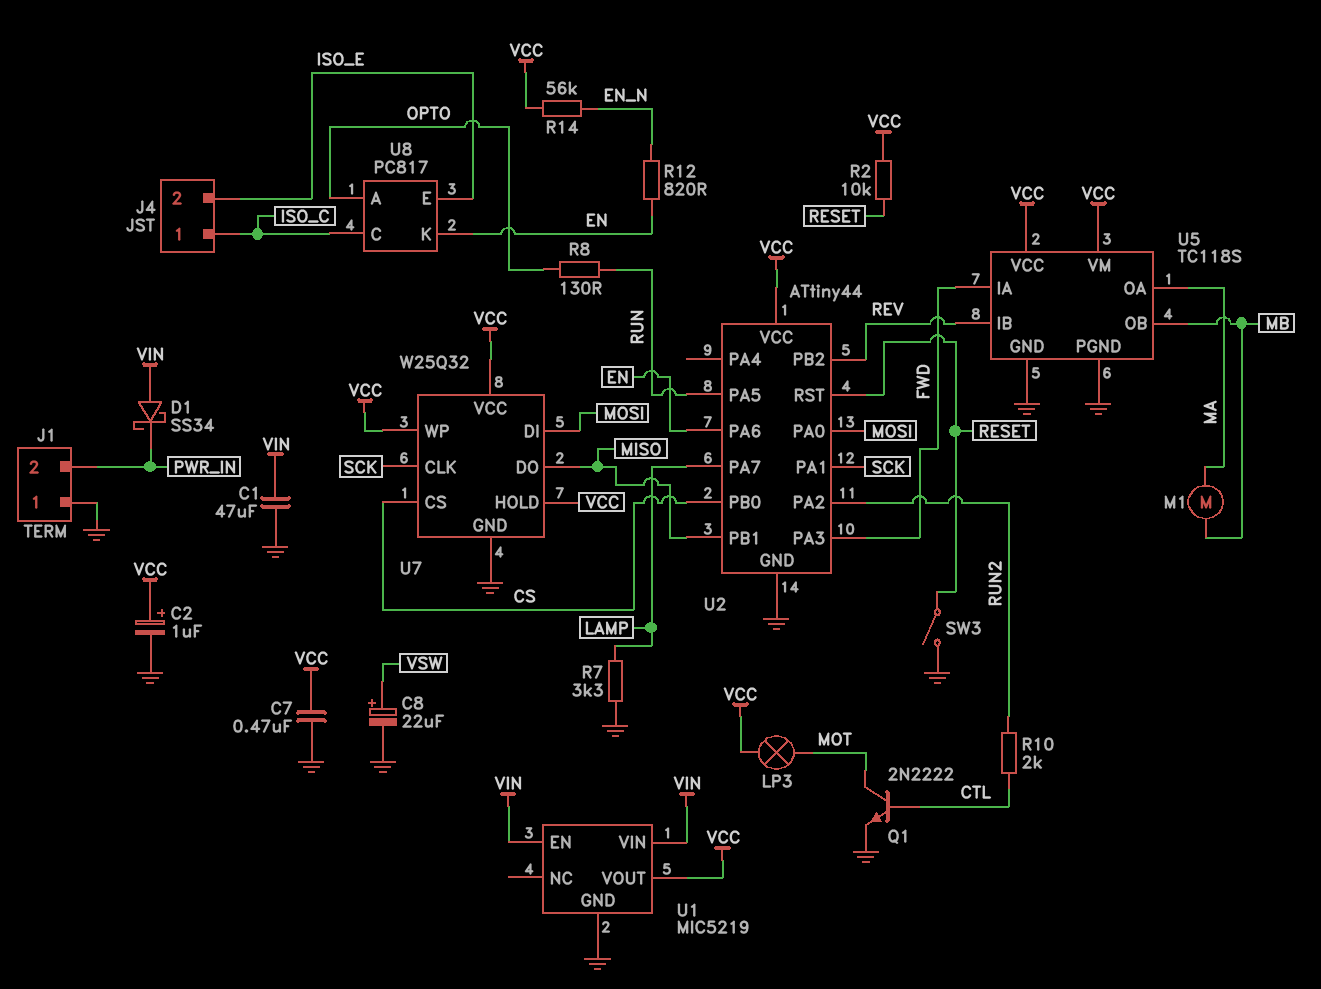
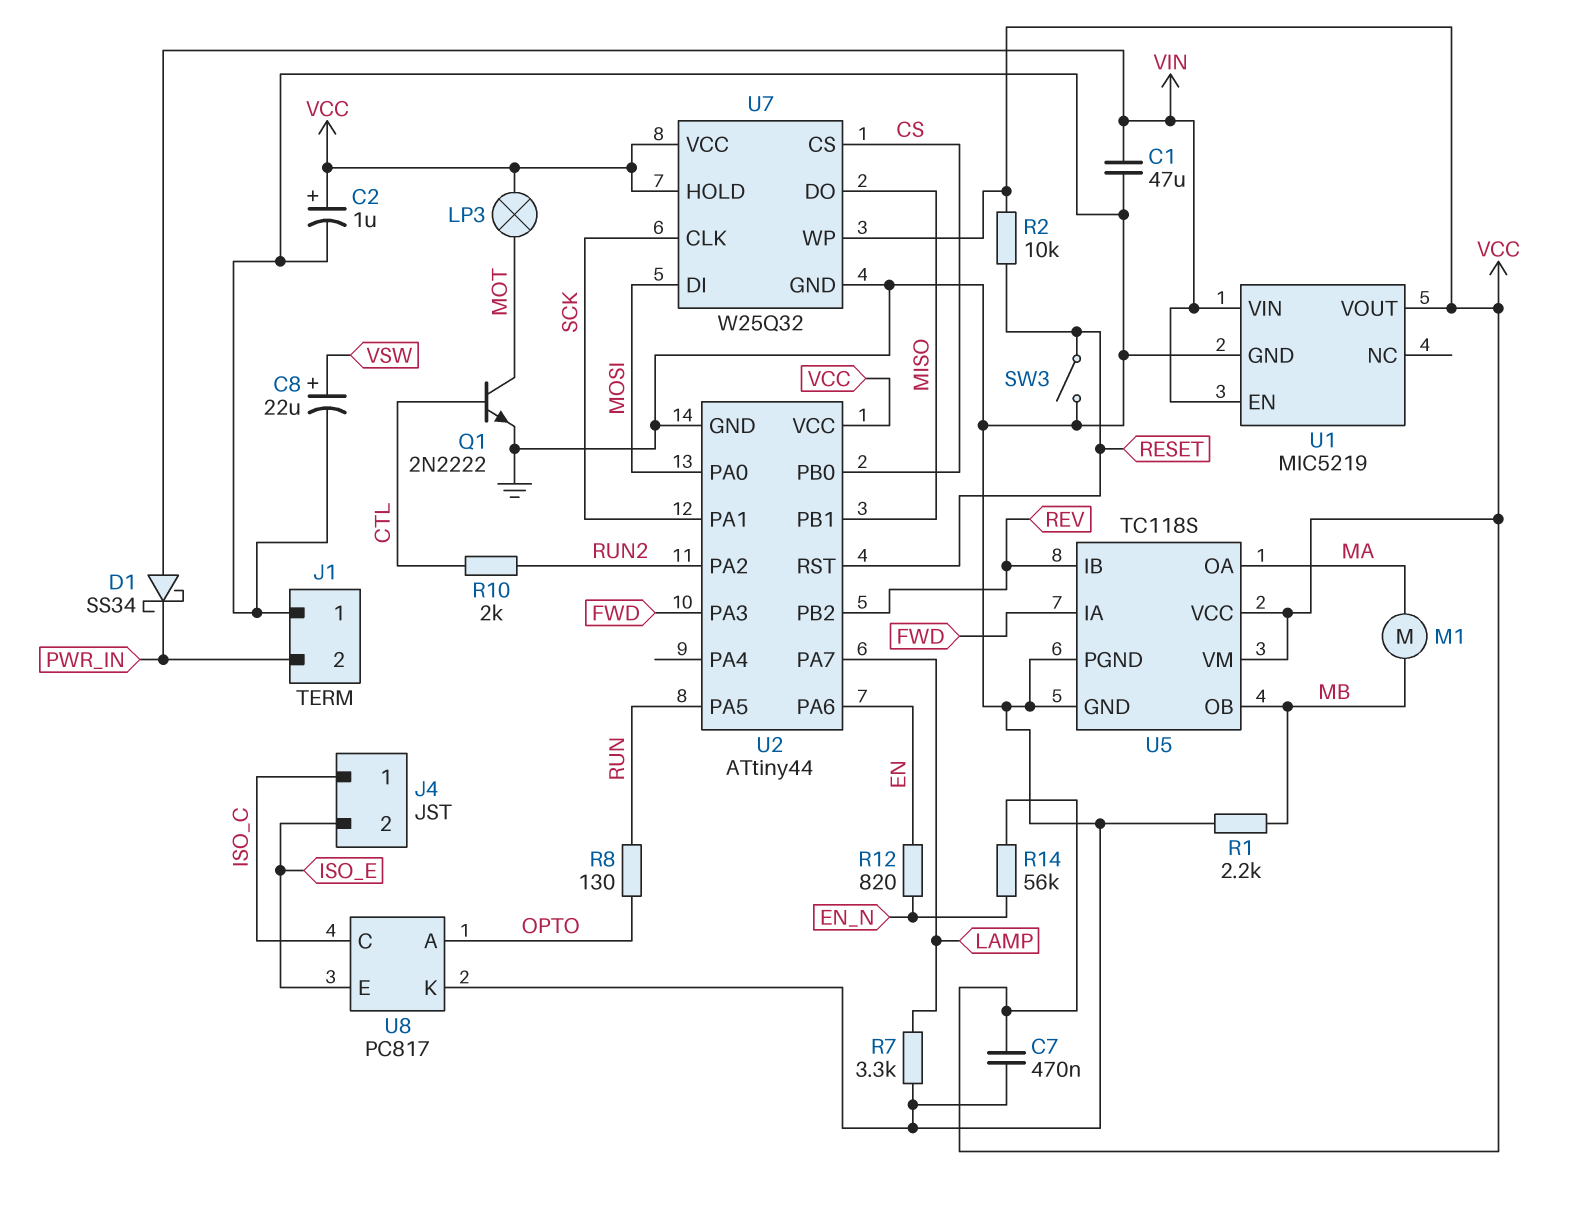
R1: none -> 2.2k (GND, MB)
U8 pin K: EN -> GND

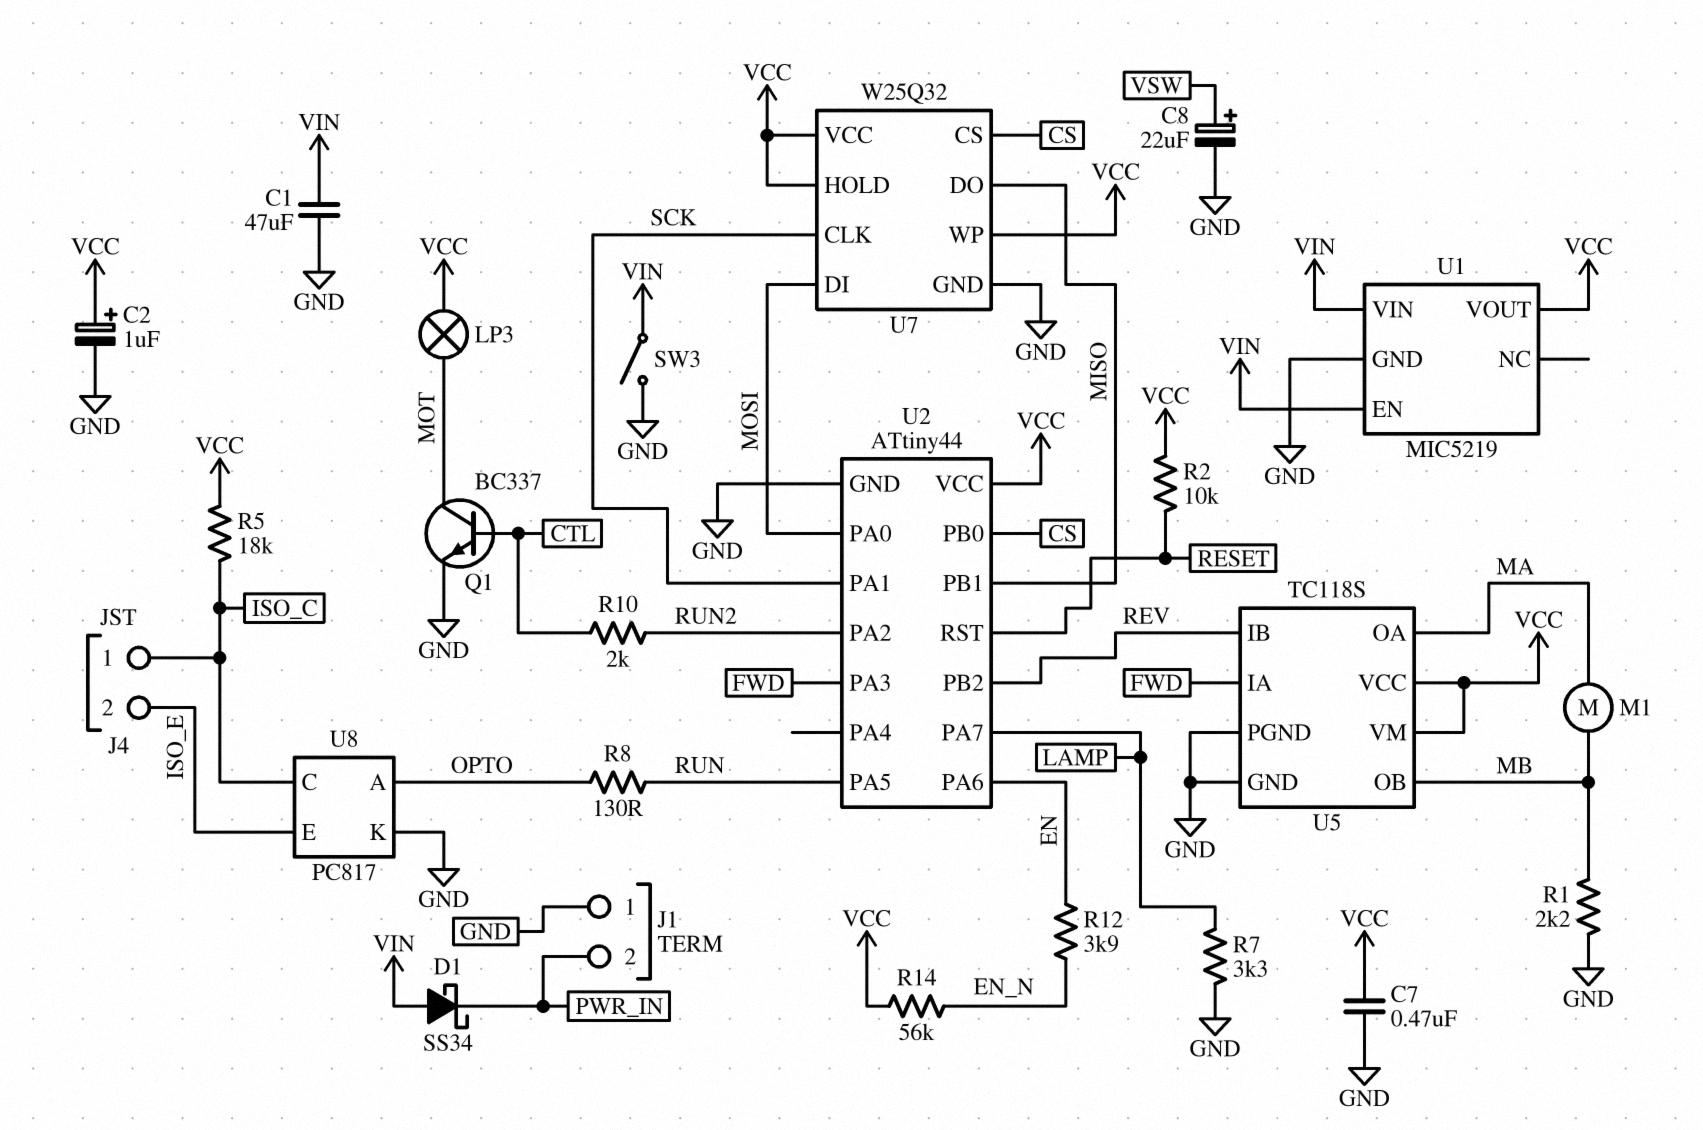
Q1: NPN 2N2222 (B CTL, C MOT, E GND) -> NPN BC337 (B CTL, C MOT, E GND)
R5: none -> 18k (ISO_C, VCC)
R12: 820 (EN, EN_N) -> 3.9k (EN, EN_N)
SW3: switch (GND, RESET) -> switch (GND, VIN)

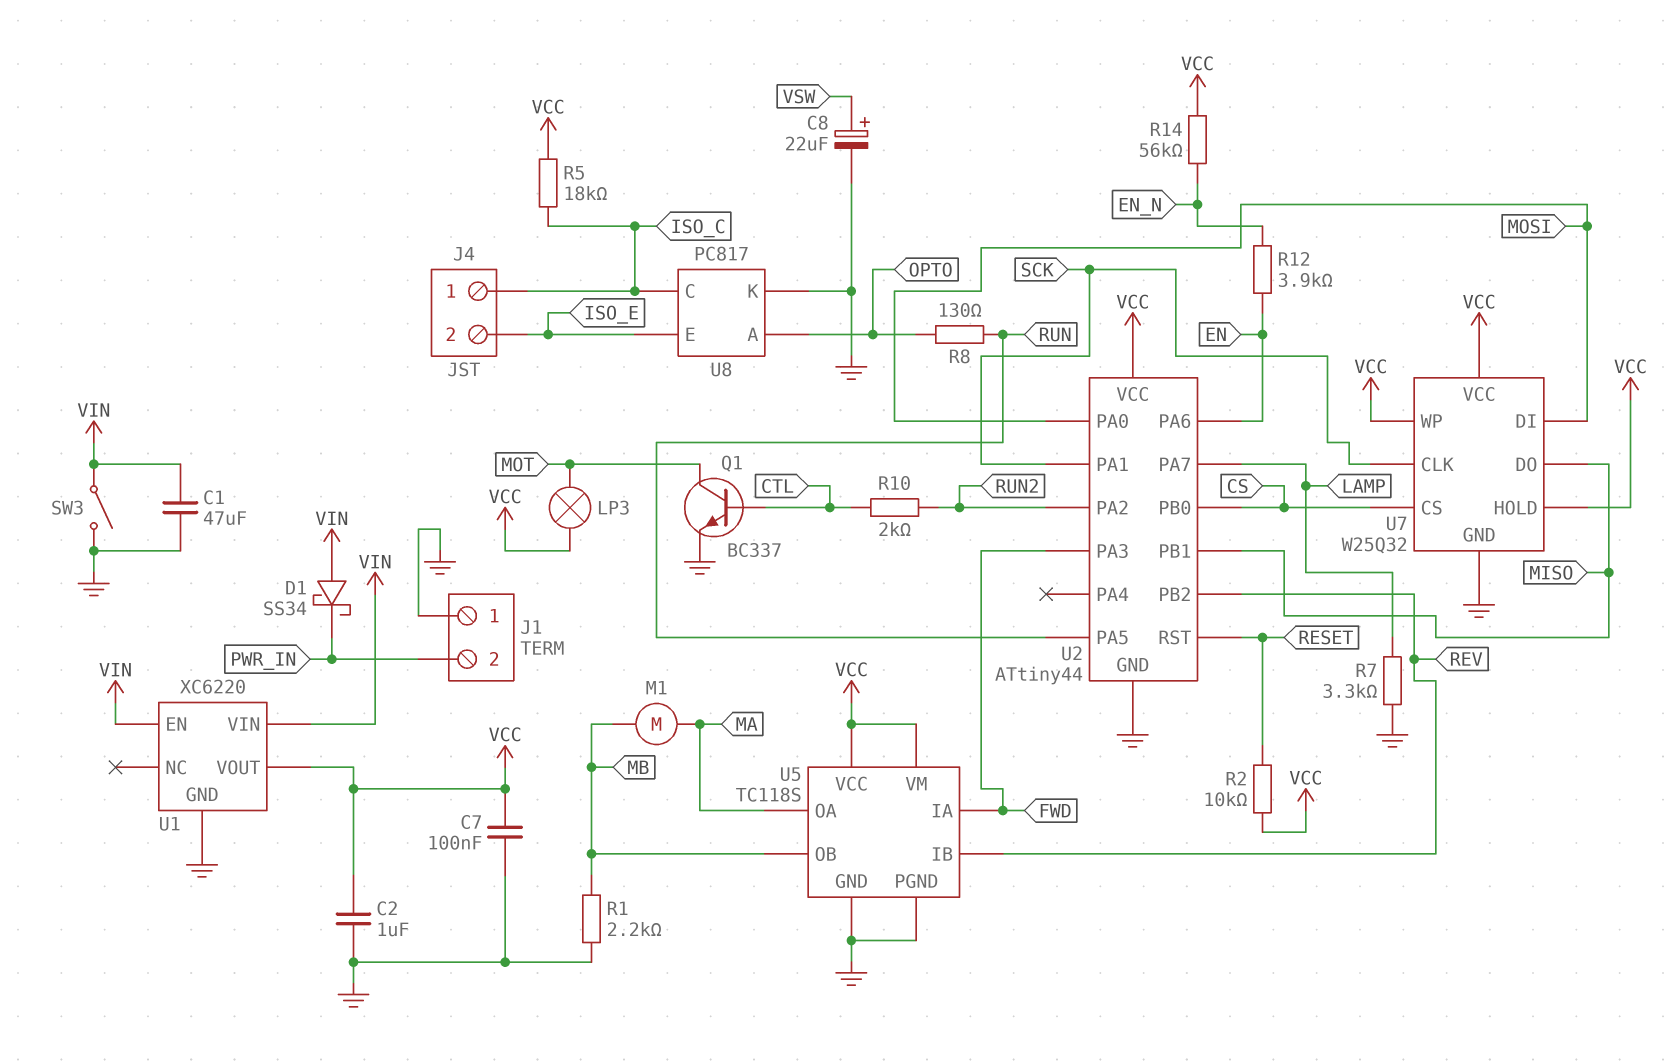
C2: 1uF (plus VCC, minus GND) -> 1uF (GND, VCC)
C7: 470nF (GND, VCC) -> 100nF (GND, VCC)
U1: MIC5219 -> XC6220

